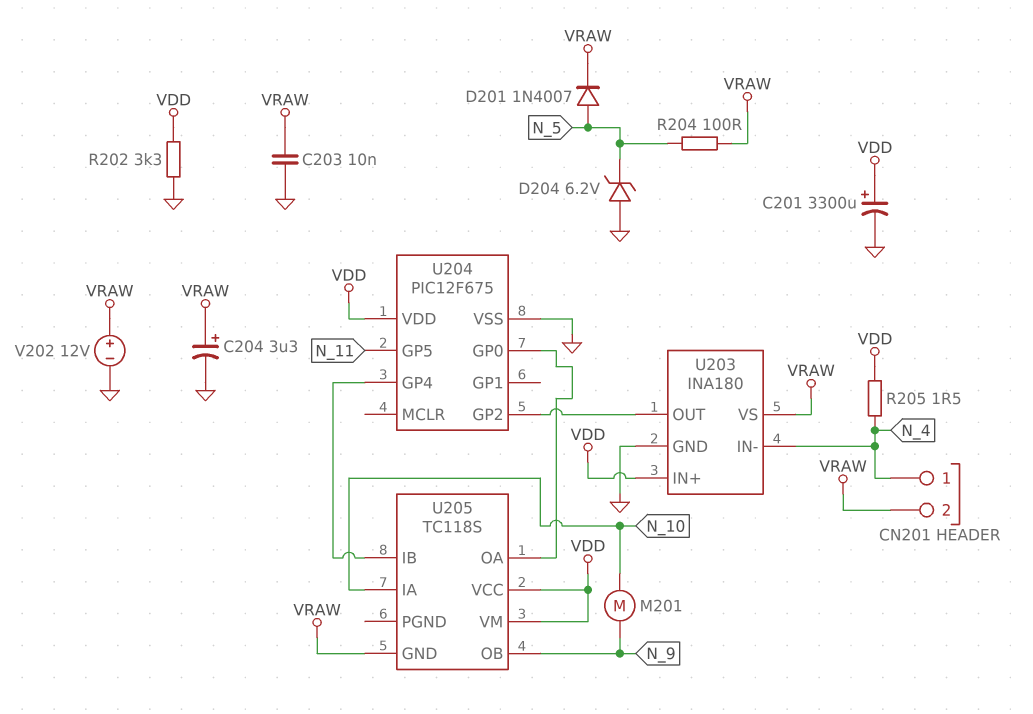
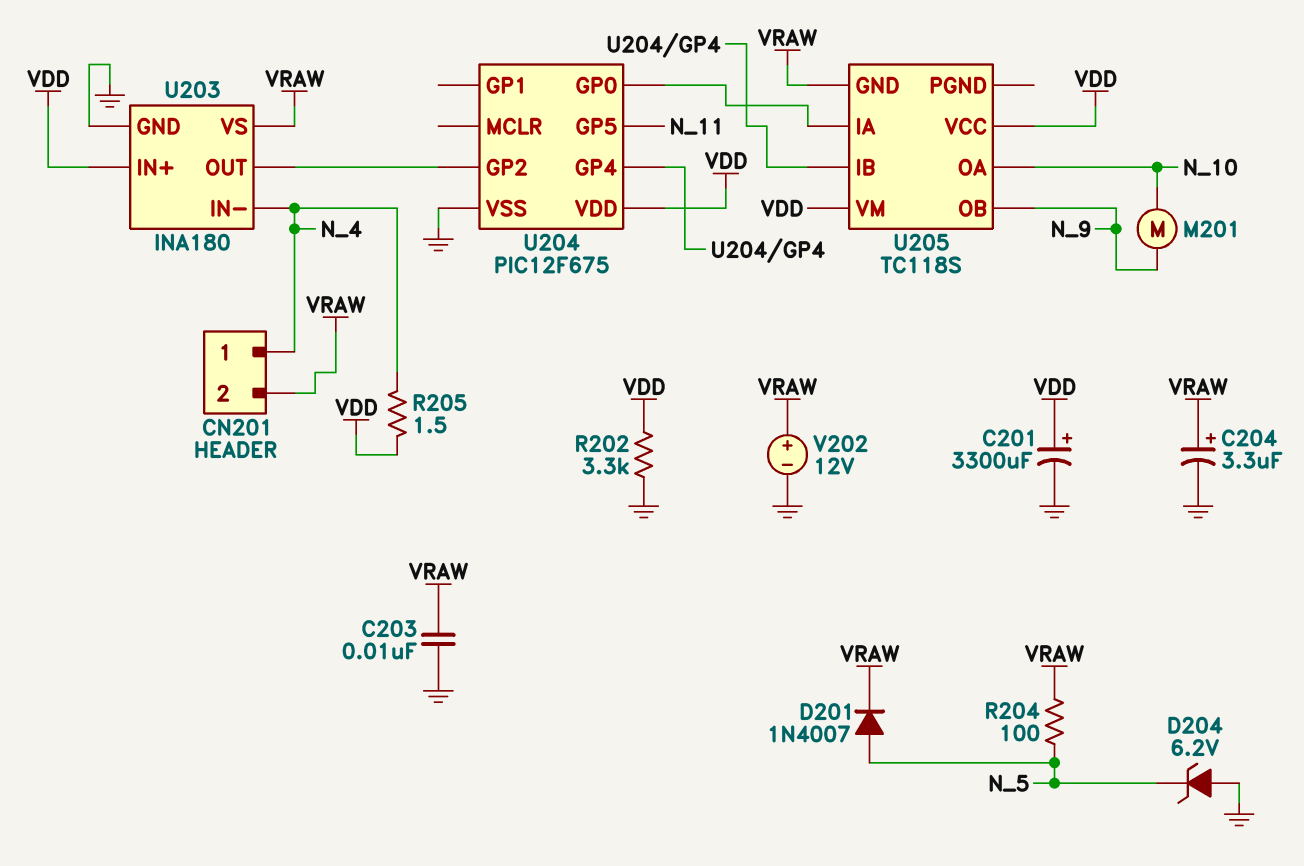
U205 pin IA: N_10 -> U204/GP0
U205 pin OA: U204/GP0 -> N_10

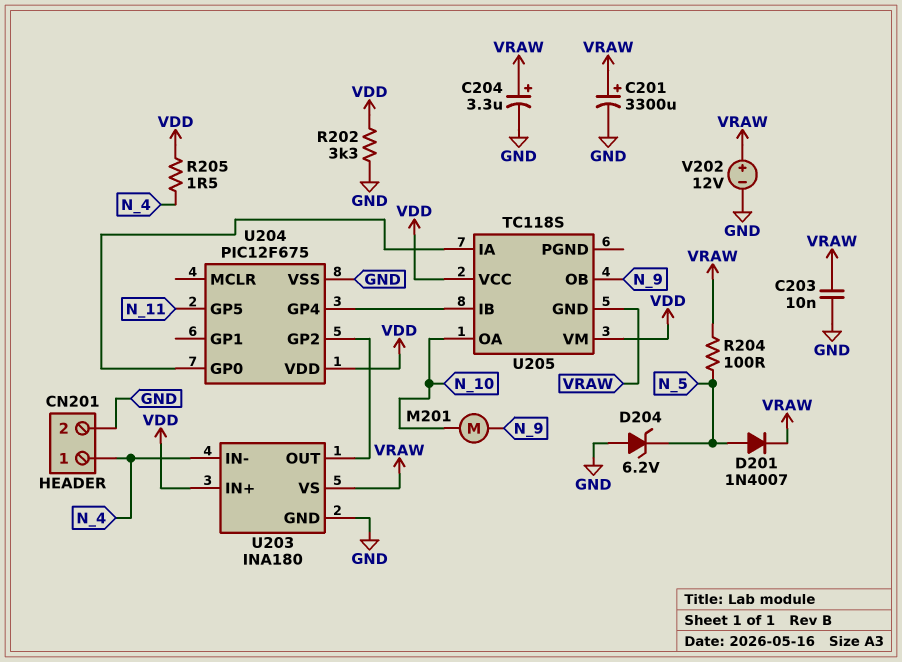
C201: 3300uF (plus VDD, minus GND) -> 3300uF (plus VRAW, minus GND)
CN201 pin 2: VRAW -> GND

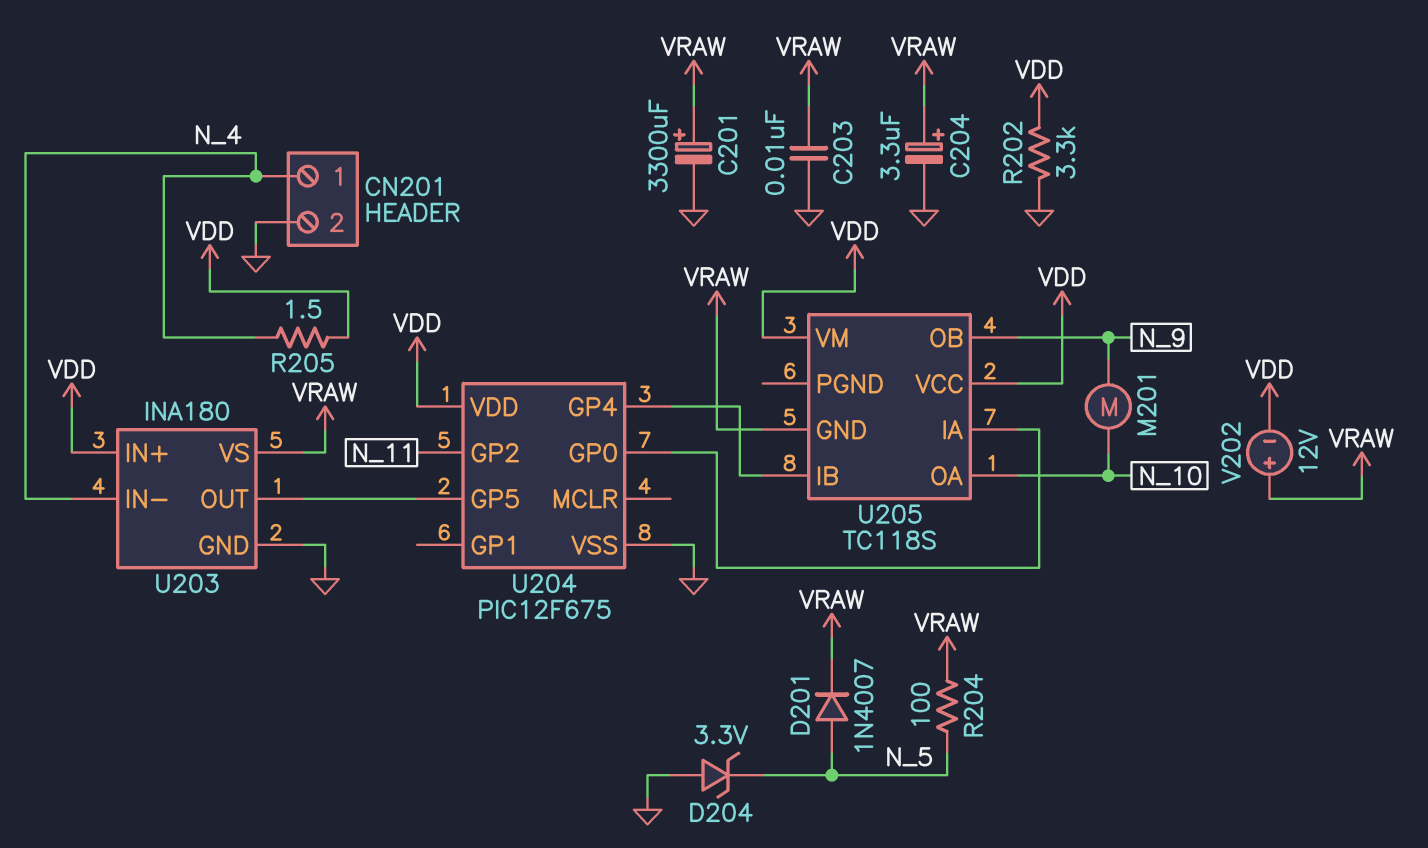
D204: zener 6.2V (A GND, K N_5) -> zener 3.3V (A GND, K N_5)
U204 pin GP2: U203/OUT -> N_11
U204 pin GP5: N_11 -> U203/OUT
V202: 12V (plus VRAW, minus GND) -> 12V (plus VRAW, minus VDD)

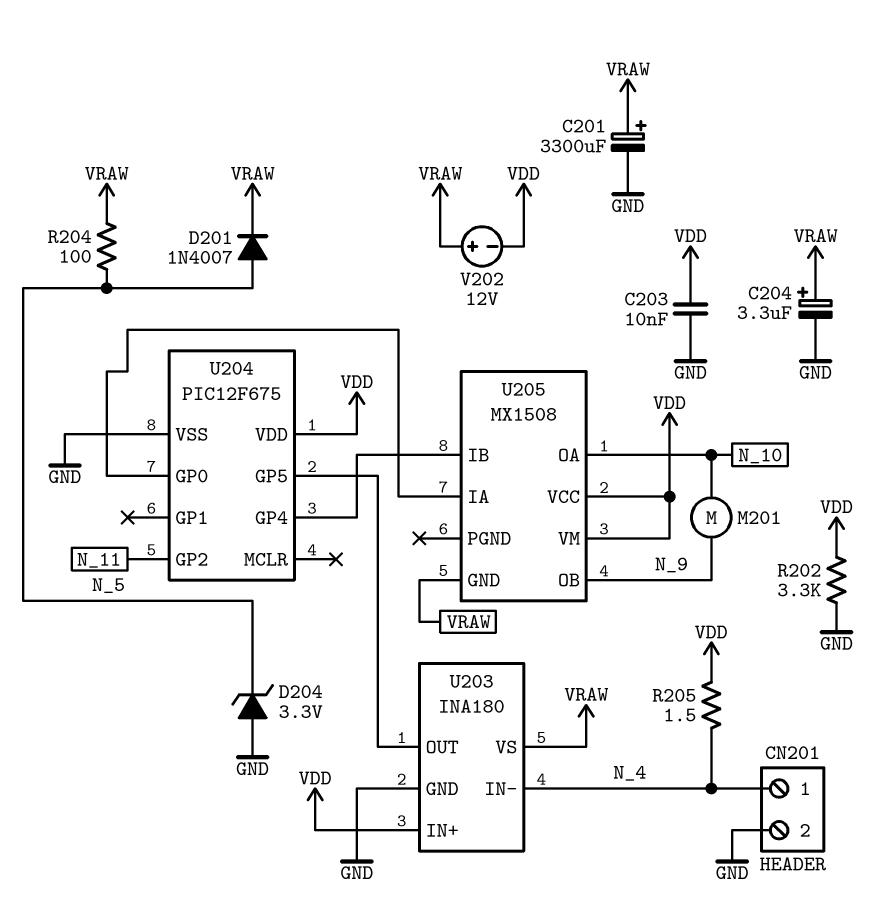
C203: 10nF (GND, VRAW) -> 10nF (GND, VDD)
U205: TC118S -> MX1508

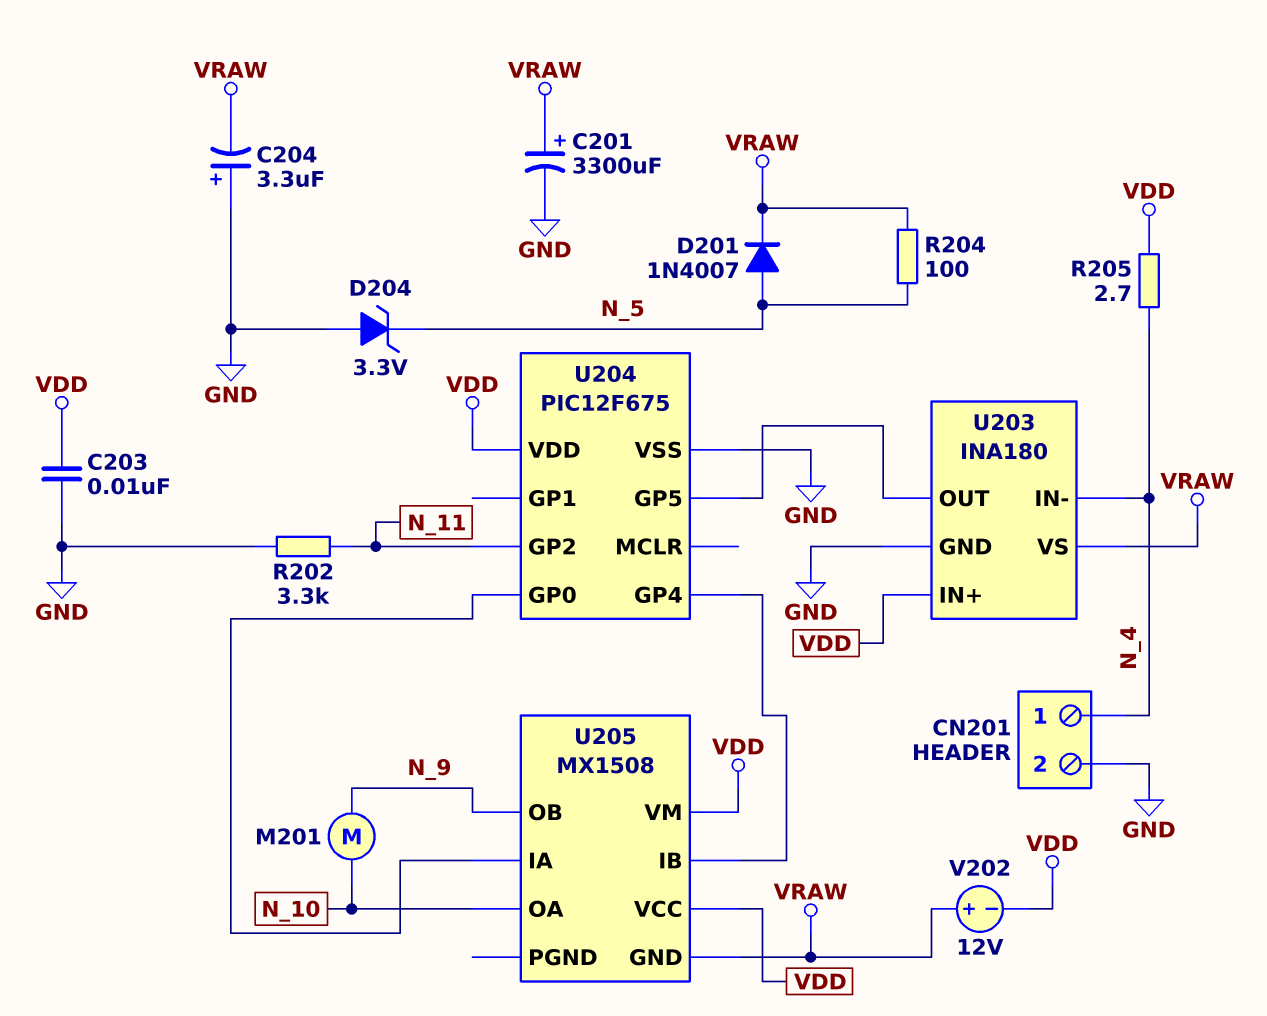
C204: 3.3uF (plus VRAW, minus GND) -> 3.3uF (plus GND, minus VRAW)
R202: 3.3k (GND, VDD) -> 3.3k (GND, N_11)
R205: 1.5 (N_4, VDD) -> 2.7 (N_4, VDD)

